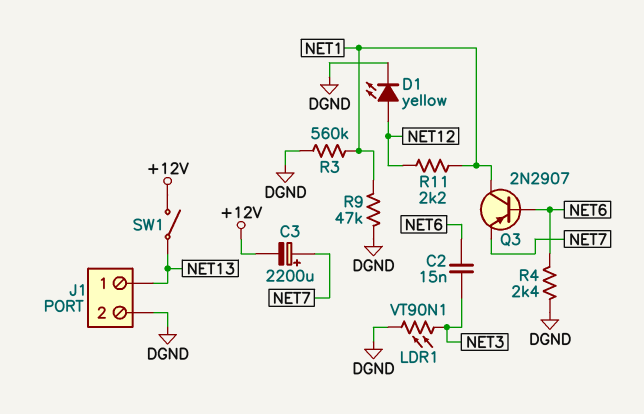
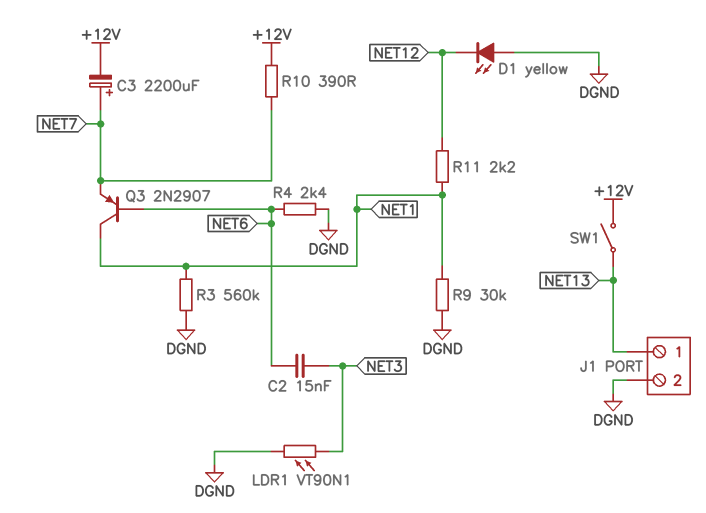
D1: LED yellow (A NET12, K DGND) -> LED yellow (A DGND, K NET12)
R9: 47k (DGND, NET1) -> 30k (DGND, NET1)
R10: none -> 390 (+12V, NET7)

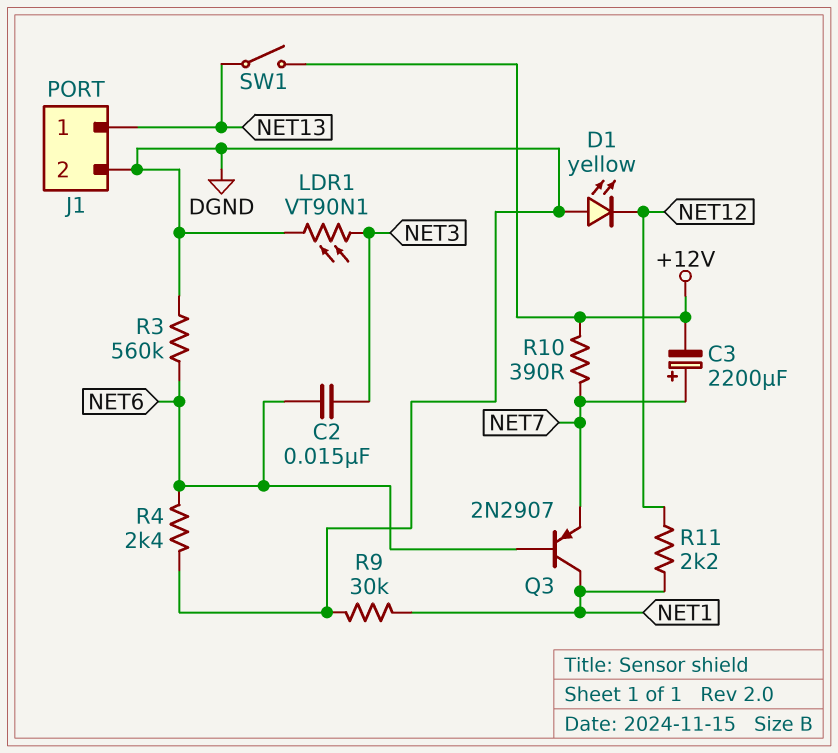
R3: 560k (DGND, NET1) -> 560k (DGND, NET6)

